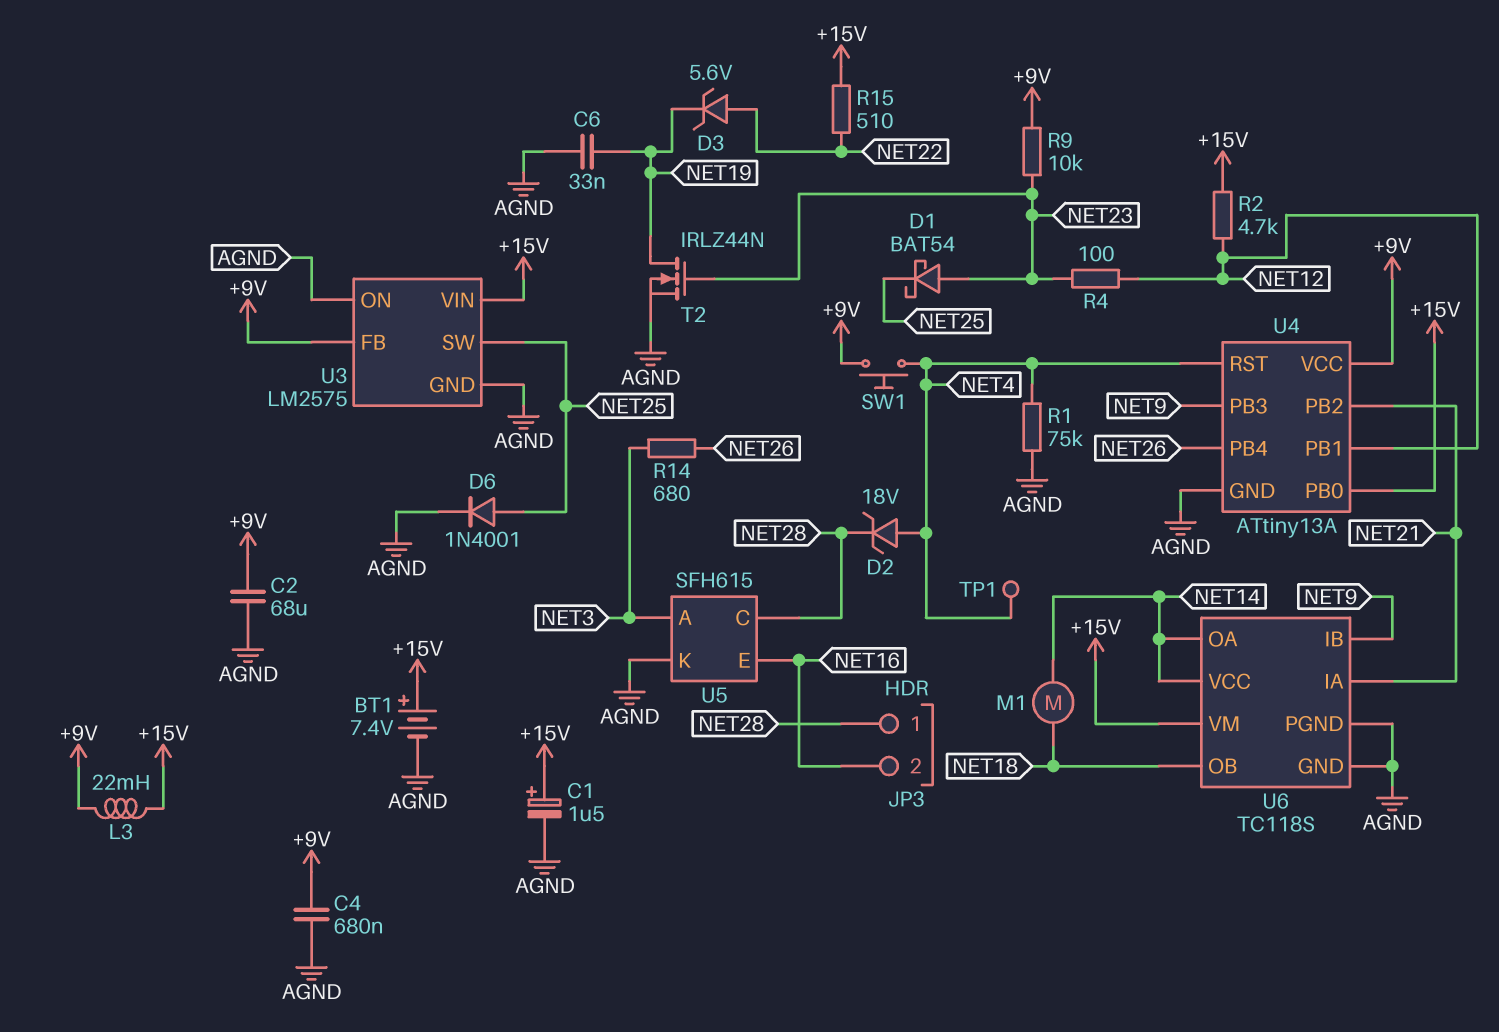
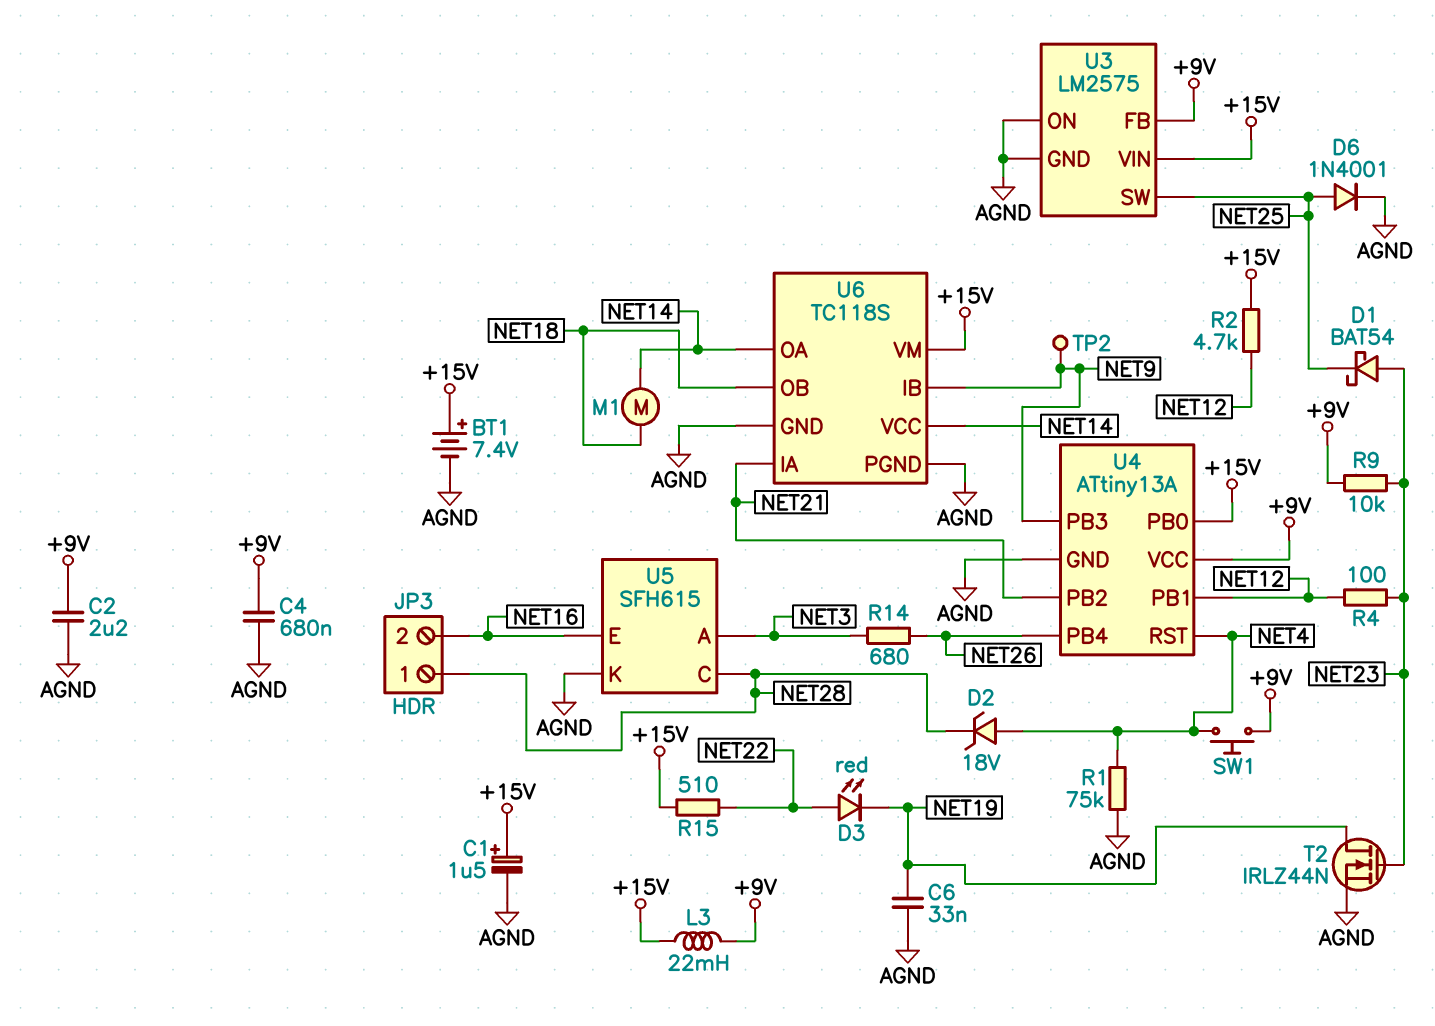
C2: 68uF (+9V, AGND) -> 2.2uF (+9V, AGND)
D3: zener 5.6V (A NET22, K NET19) -> LED red (A NET22, K NET19)
TP1: test point (NET4) -> none
TP2: none -> test point (NET9)

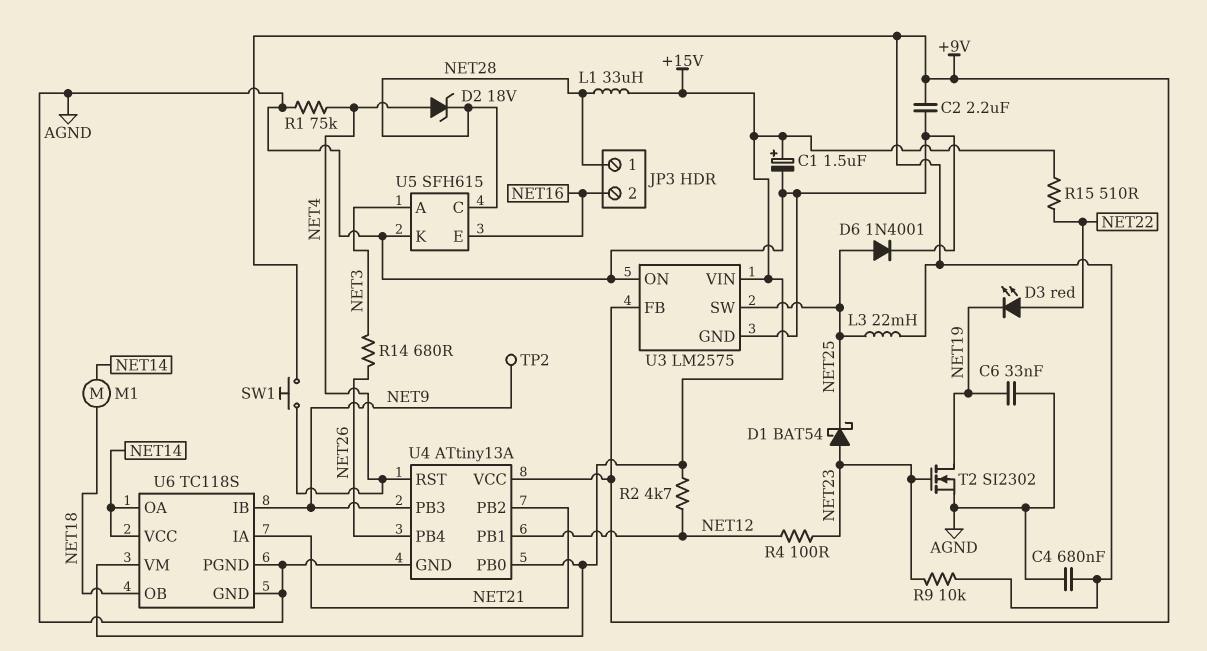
BT1: 7.4V (plus +15V, minus AGND) -> none
L1: none -> 33uH (+15V, NET28)
L3: 22mH (+9V, +15V) -> 22mH (+9V, NET25)
T2: NMOS IRLZ44N (G NET23, D NET19, S AGND) -> NMOS SI2302 (G NET23, D NET19, S AGND)

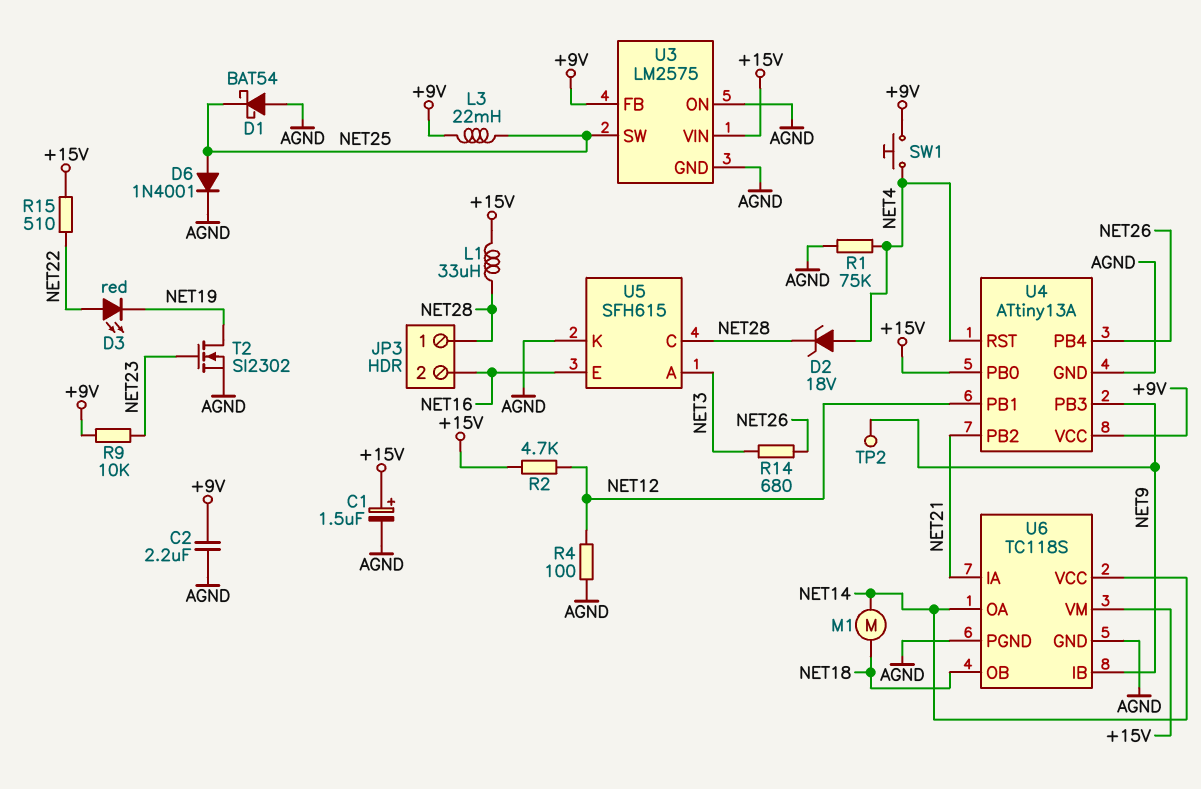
C4: 680nF (+9V, AGND) -> none
C6: 33nF (AGND, NET19) -> none
D1: schottky BAT54 (A NET23, K NET25) -> schottky BAT54 (A AGND, K NET25)
R4: 100 (NET12, NET23) -> 100 (AGND, NET12)

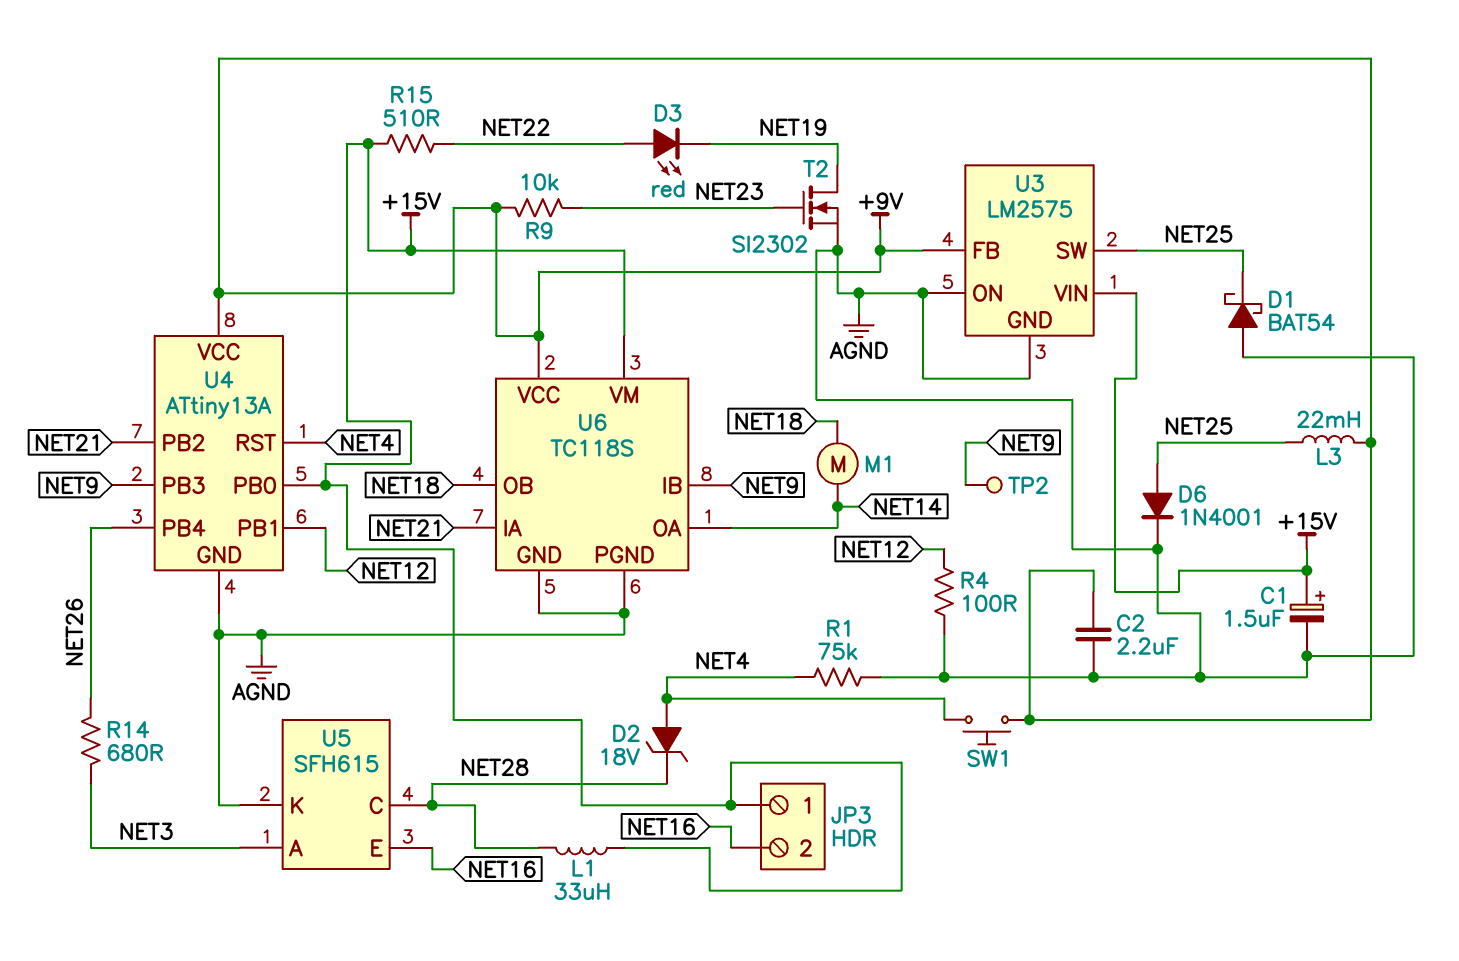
JP3 pin 1: NET28 -> +15V
R2: 4.7k (+15V, NET12) -> none
U6 pin VCC: NET14 -> +9V

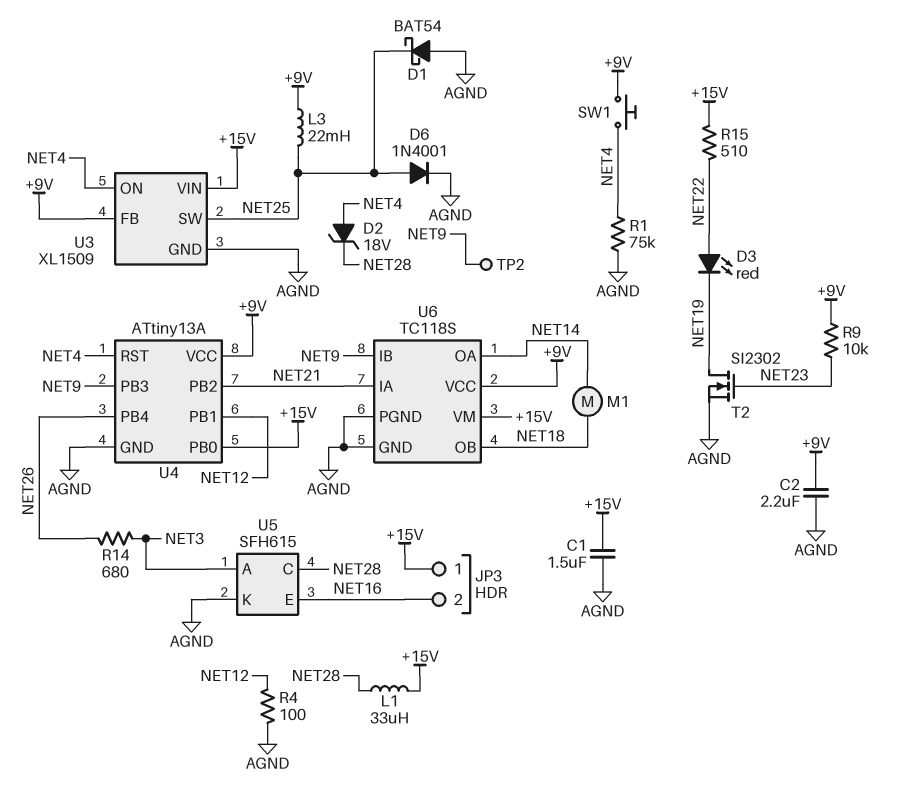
C1: 1.5uF (plus +15V, minus AGND) -> 1.5uF (+15V, AGND)
U3: LM2575 -> XL1509
U3 pin ON: AGND -> NET4

